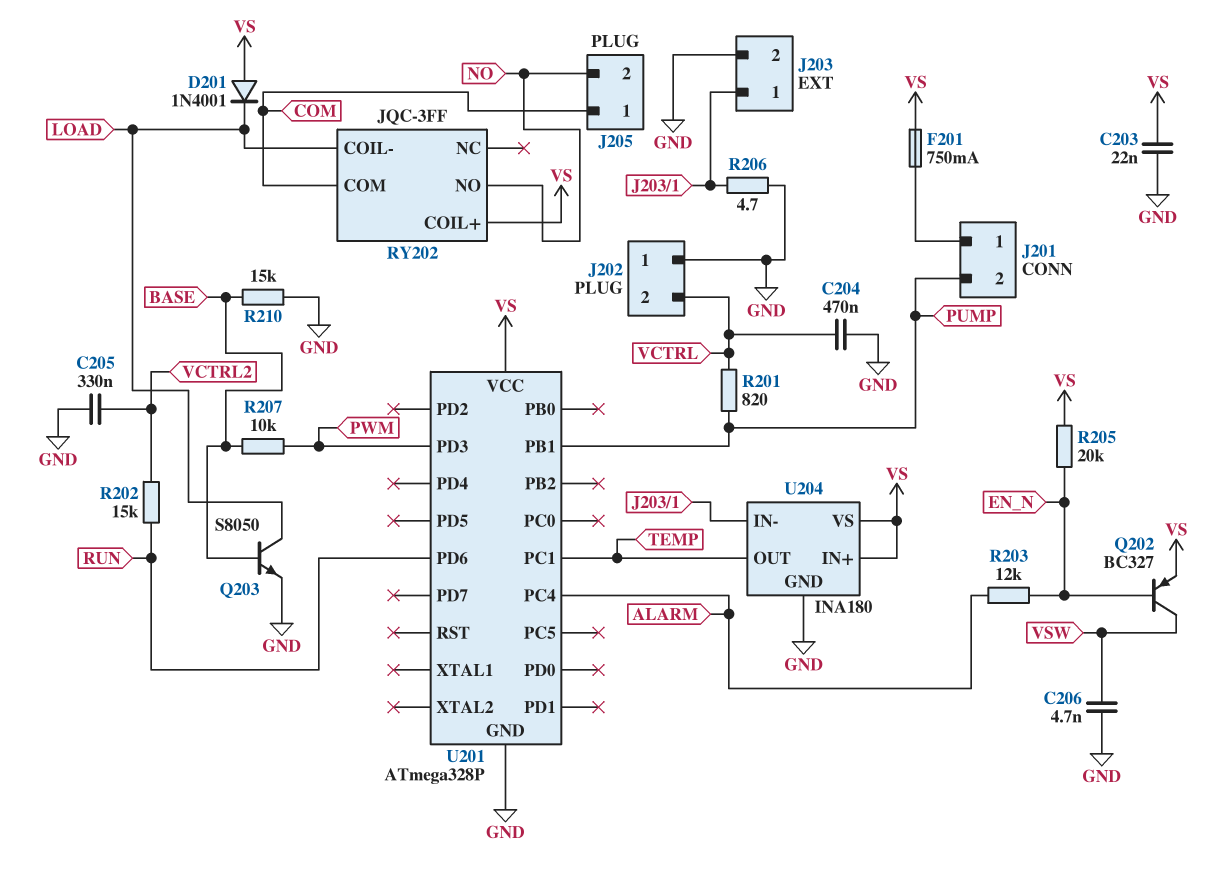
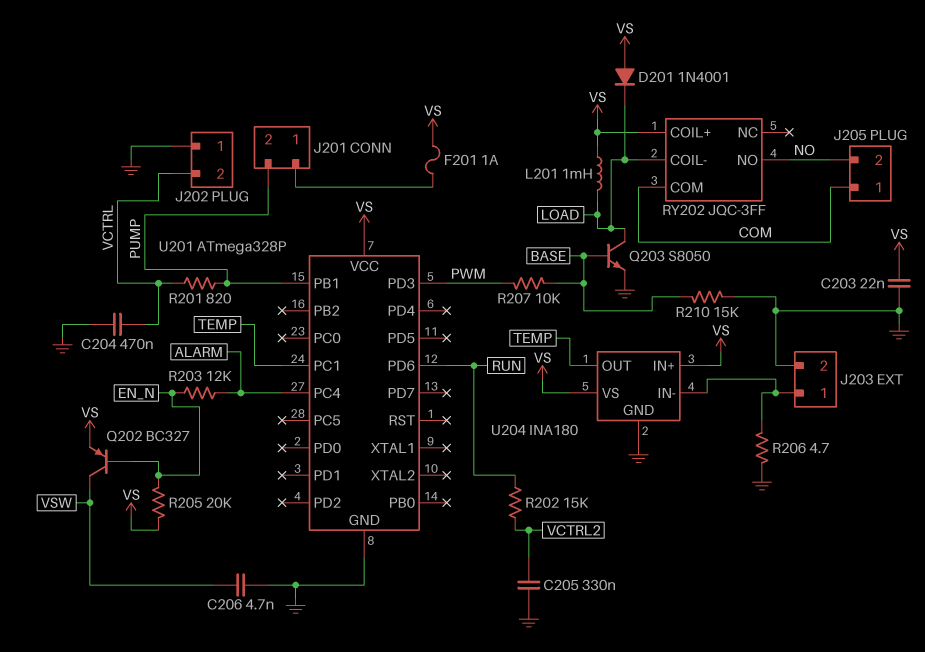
F201: 750mA (J201/1, VS) -> 1A (J201/1, VS)
L201: none -> 1mH (LOAD, VS)

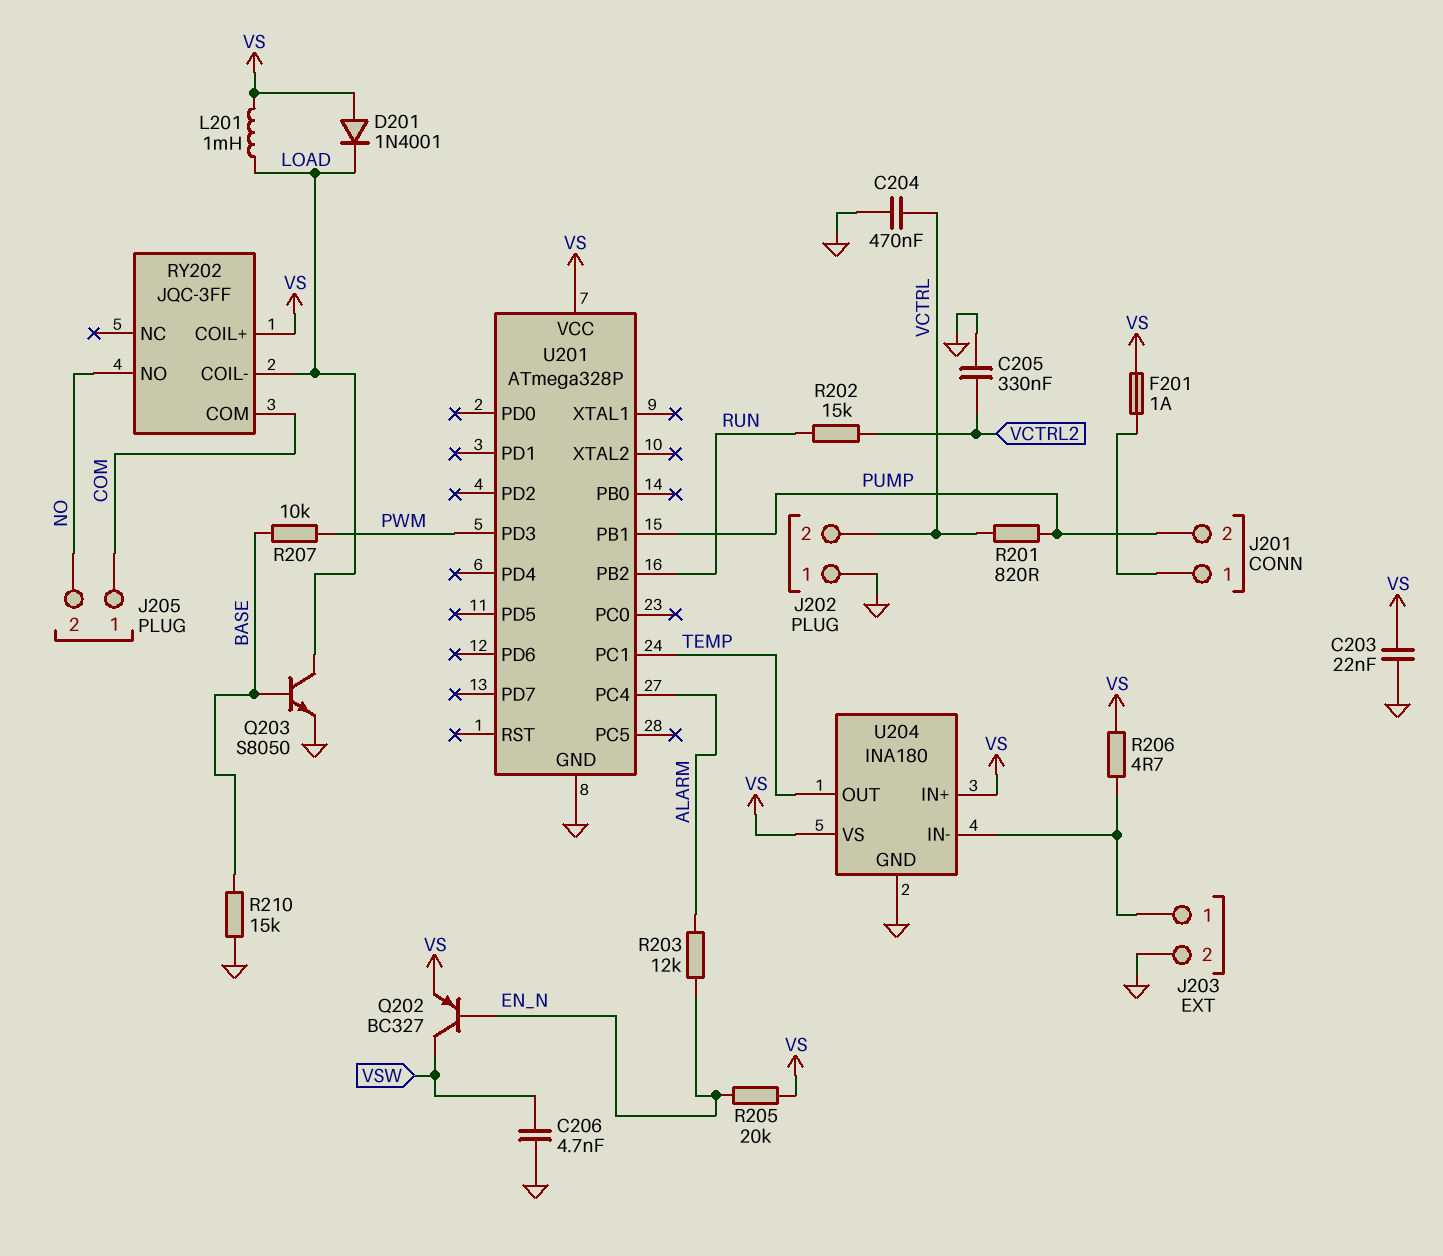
R206: 4.7 (GND, J203/1) -> 4.7 (J203/1, VS)
U201 pin PB2: none -> RUN
U201 pin PD6: RUN -> none

